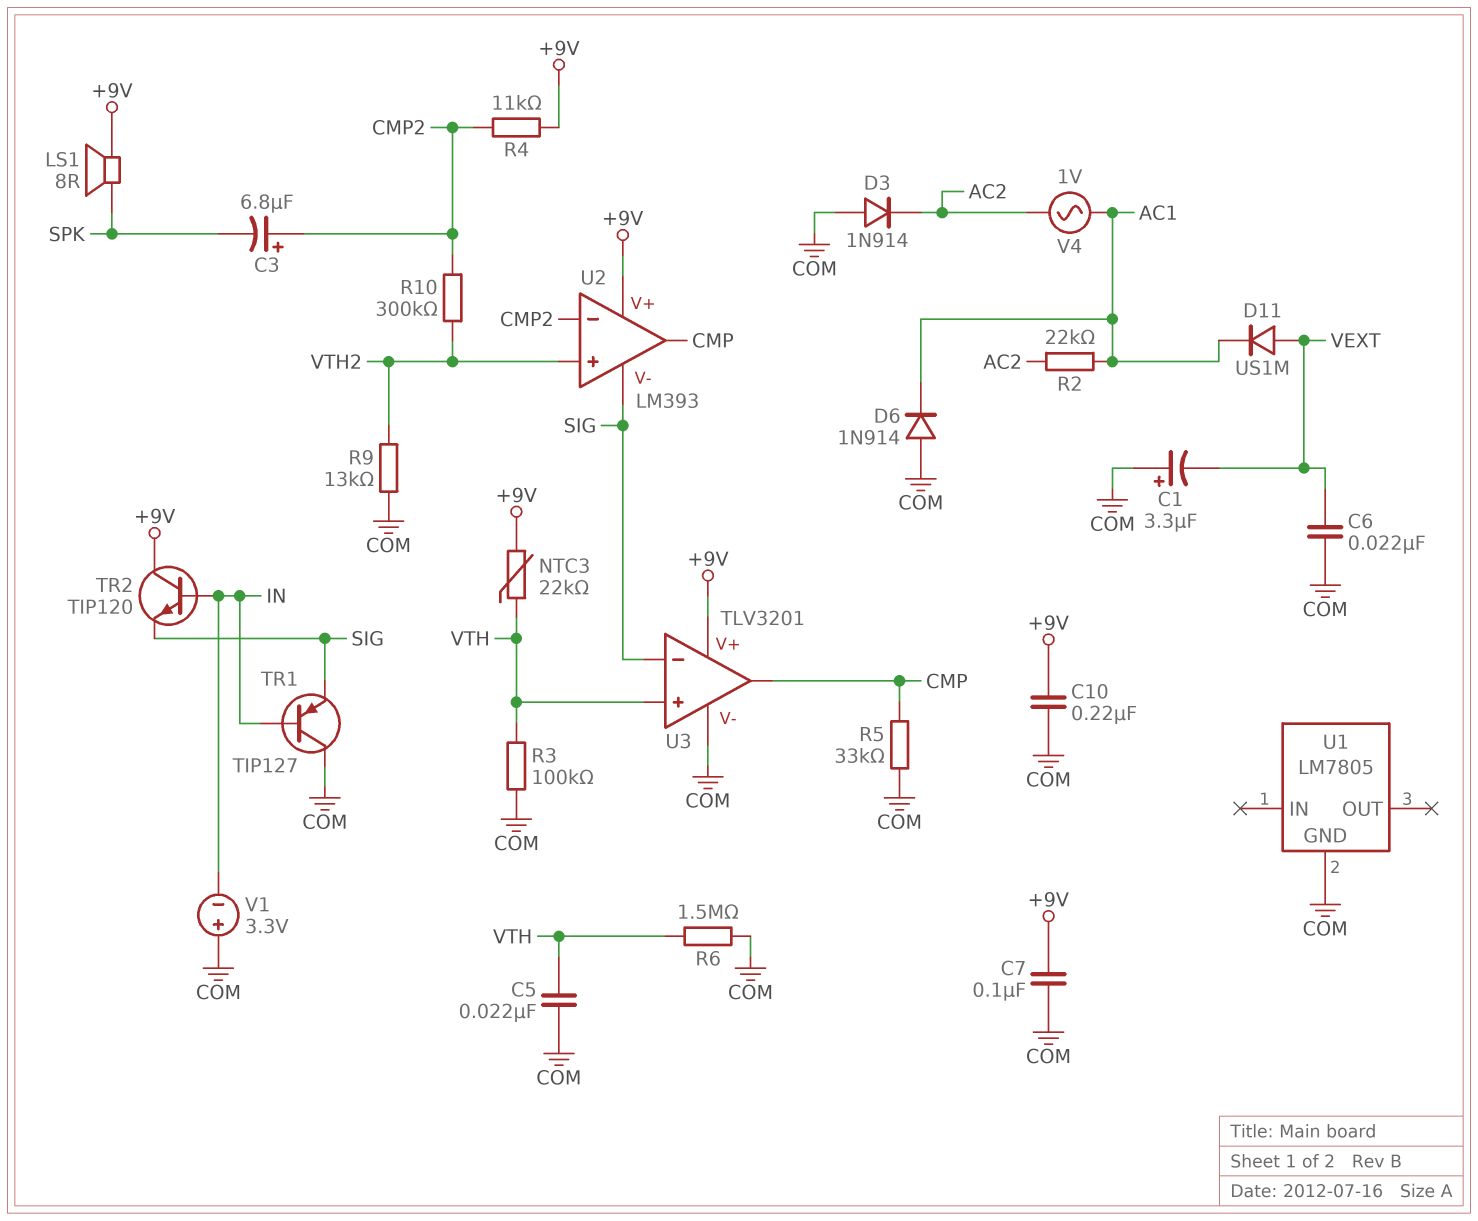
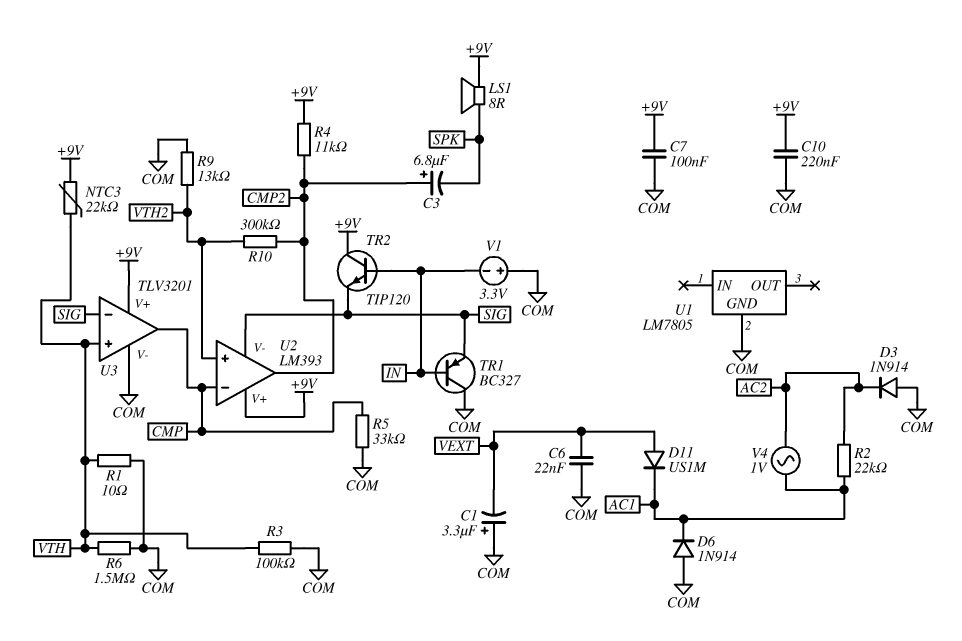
C5: 22nF (COM, VTH) -> none
R1: none -> 10 (COM, VTH)
TR1: PNP TIP127 (B IN, C COM, E SIG) -> PNP BC327 (B IN, C COM, E SIG)
U2 pin in-: CMP2 -> CMP
U2 pin out: CMP -> CMP2

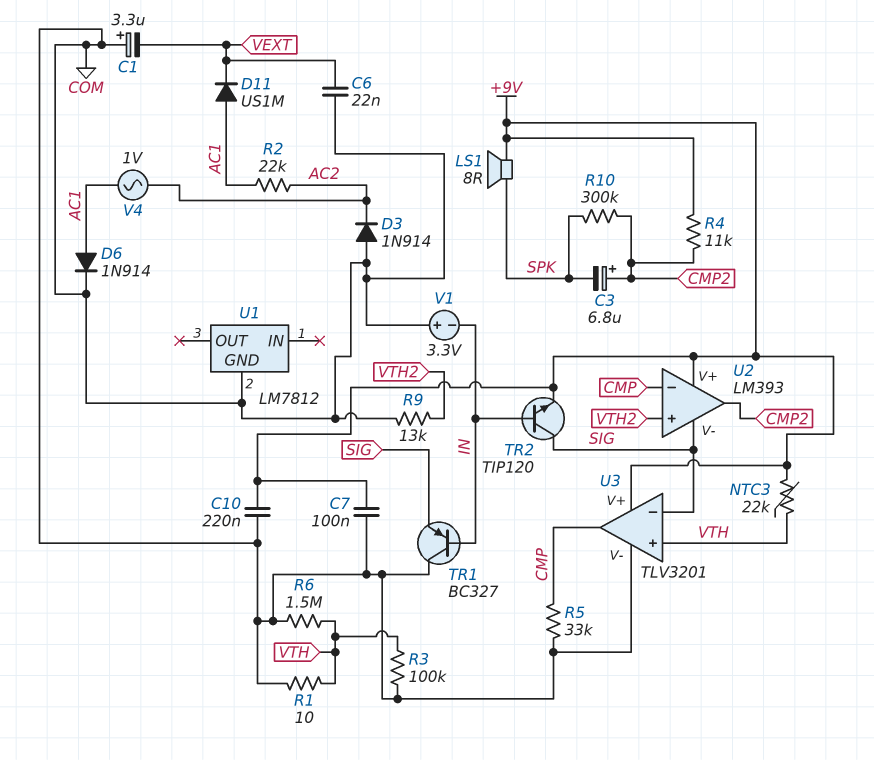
D6: diode 1N914 (A COM, K AC1) -> diode 1N914 (A AC1, K COM)
D11: diode US1M (A VEXT, K AC1) -> diode US1M (A AC1, K VEXT)
R10: 300k (CMP2, VTH2) -> 300k (CMP2, SPK)
TR2: NPN TIP120 (B IN, C +9V, E SIG) -> NPN TIP120 (B IN, C SIG, E +9V)
U1: LM7805 -> LM7812

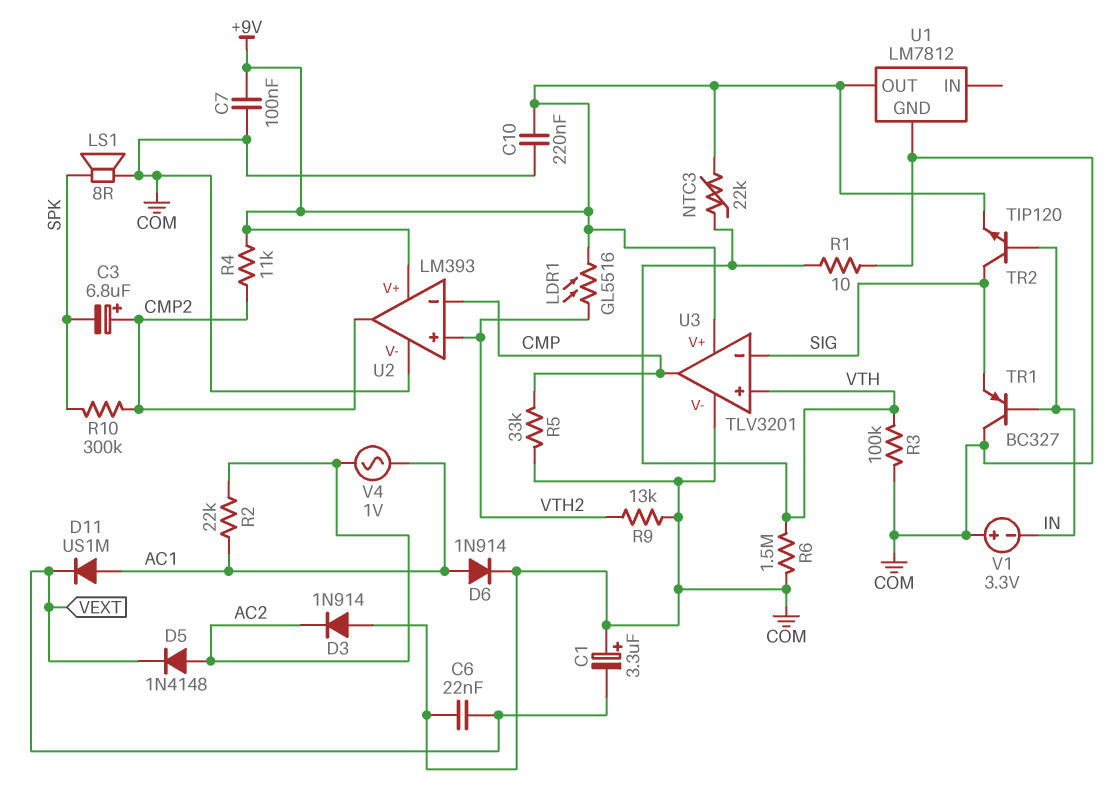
D5: none -> diode 1N4148 (A AC2, K VEXT)
LDR1: none -> GL5516 (+9V, VTH2)
LS1: speaker 8R (+9V, SPK) -> speaker 8R (COM, SPK)
U1 pin OUT: none -> +9V
U2 pin V-: SIG -> COM

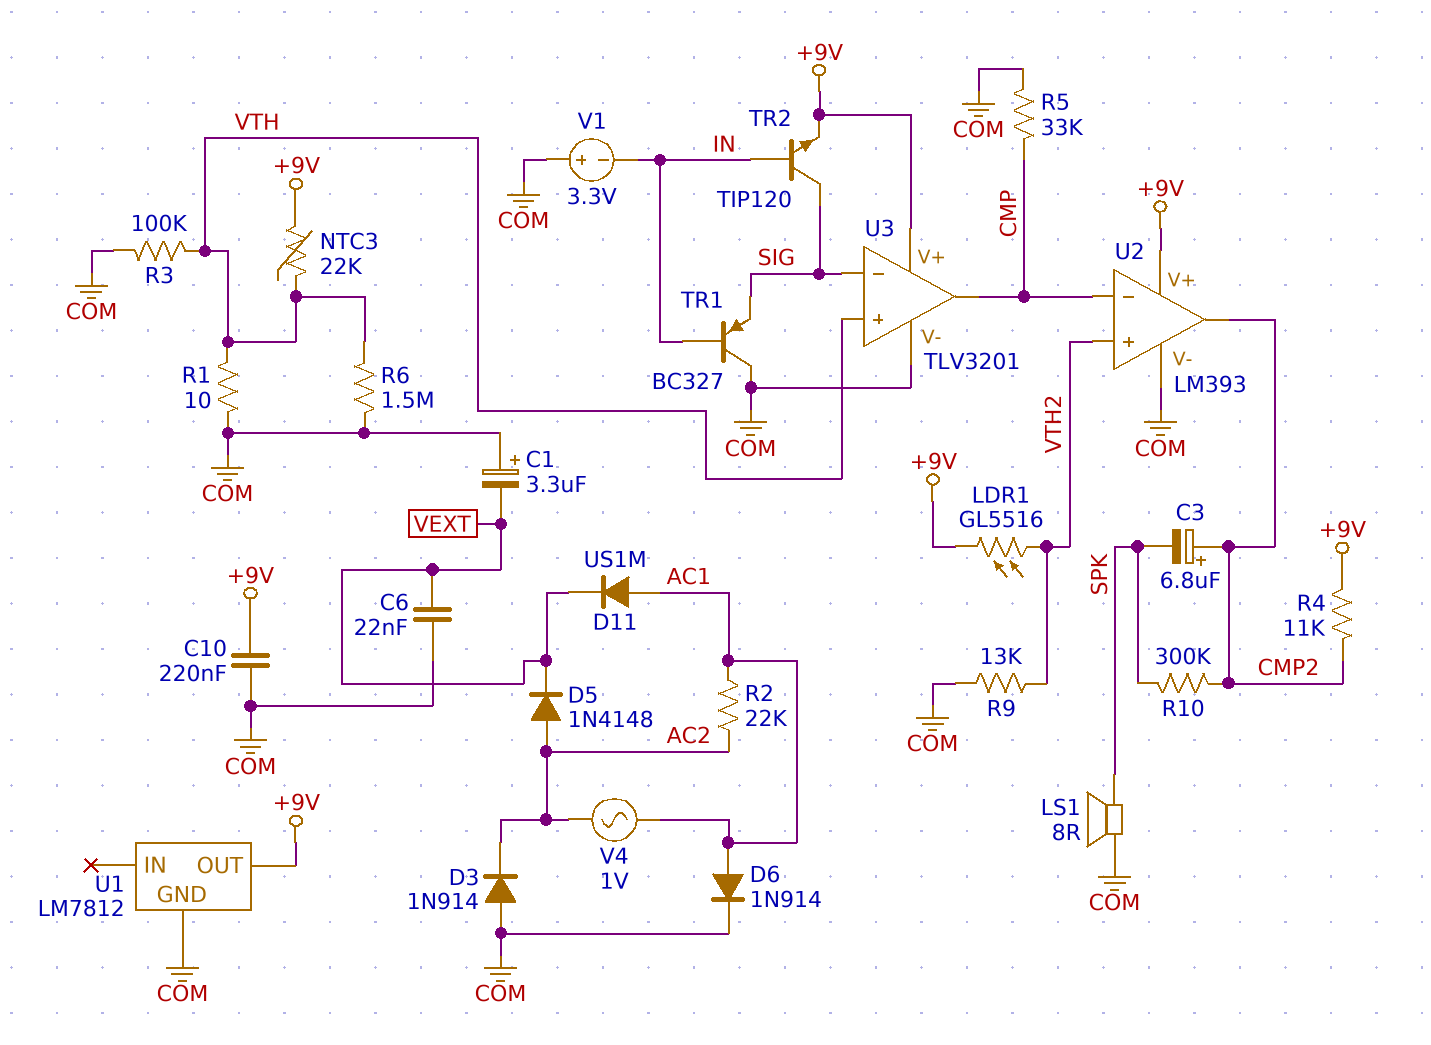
C7: 100nF (+9V, COM) -> none

